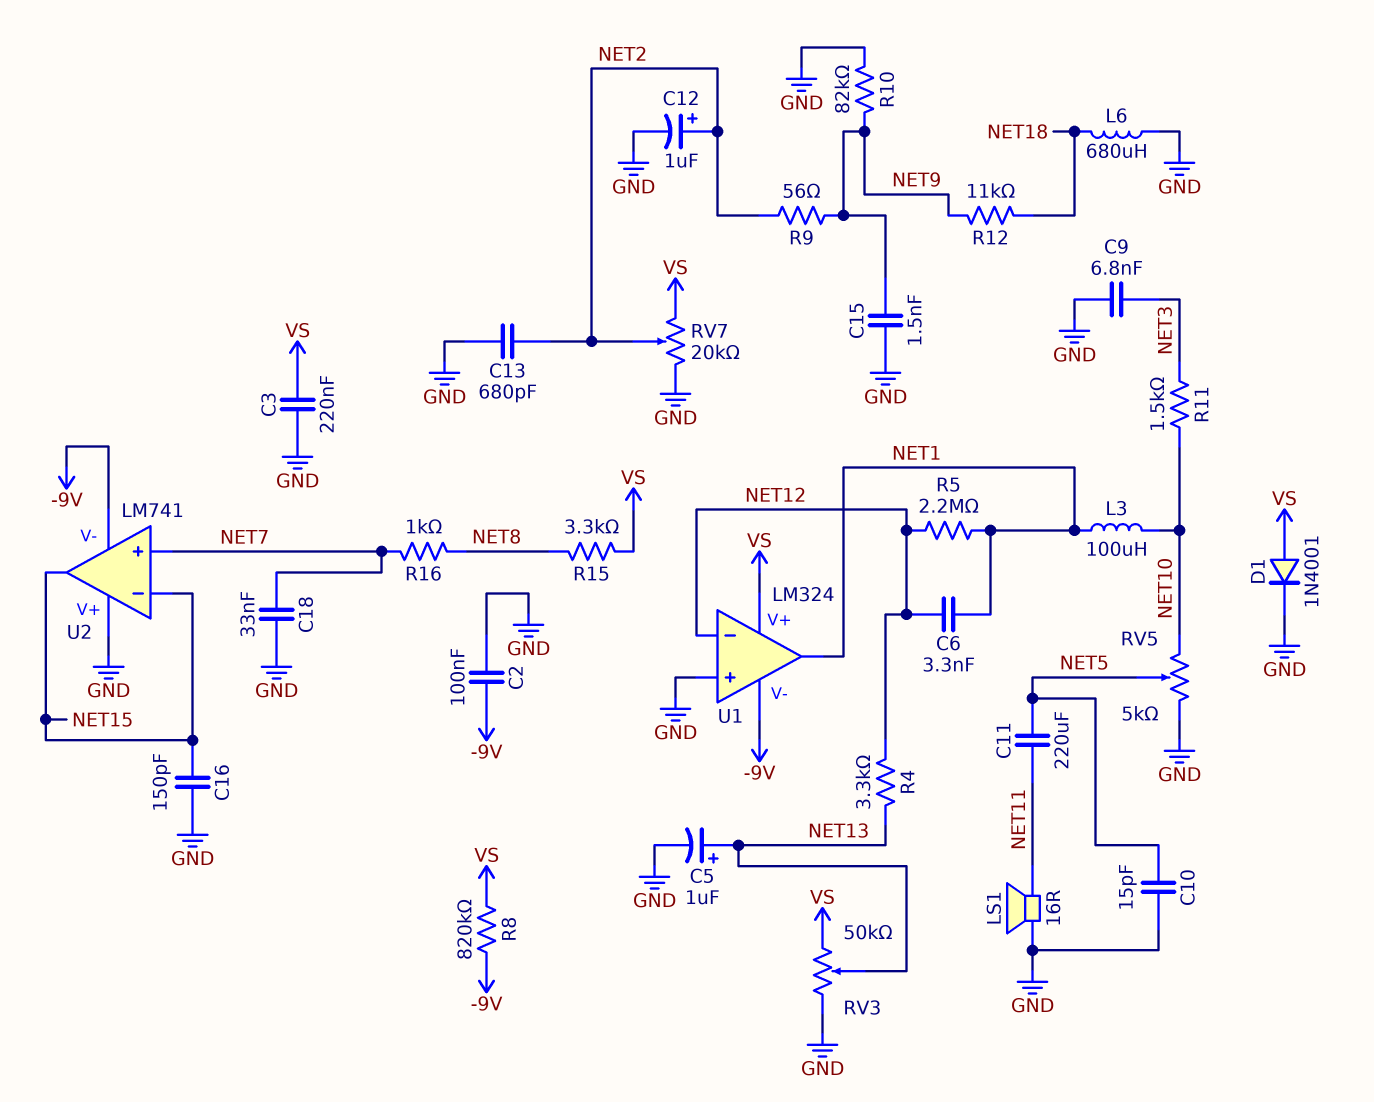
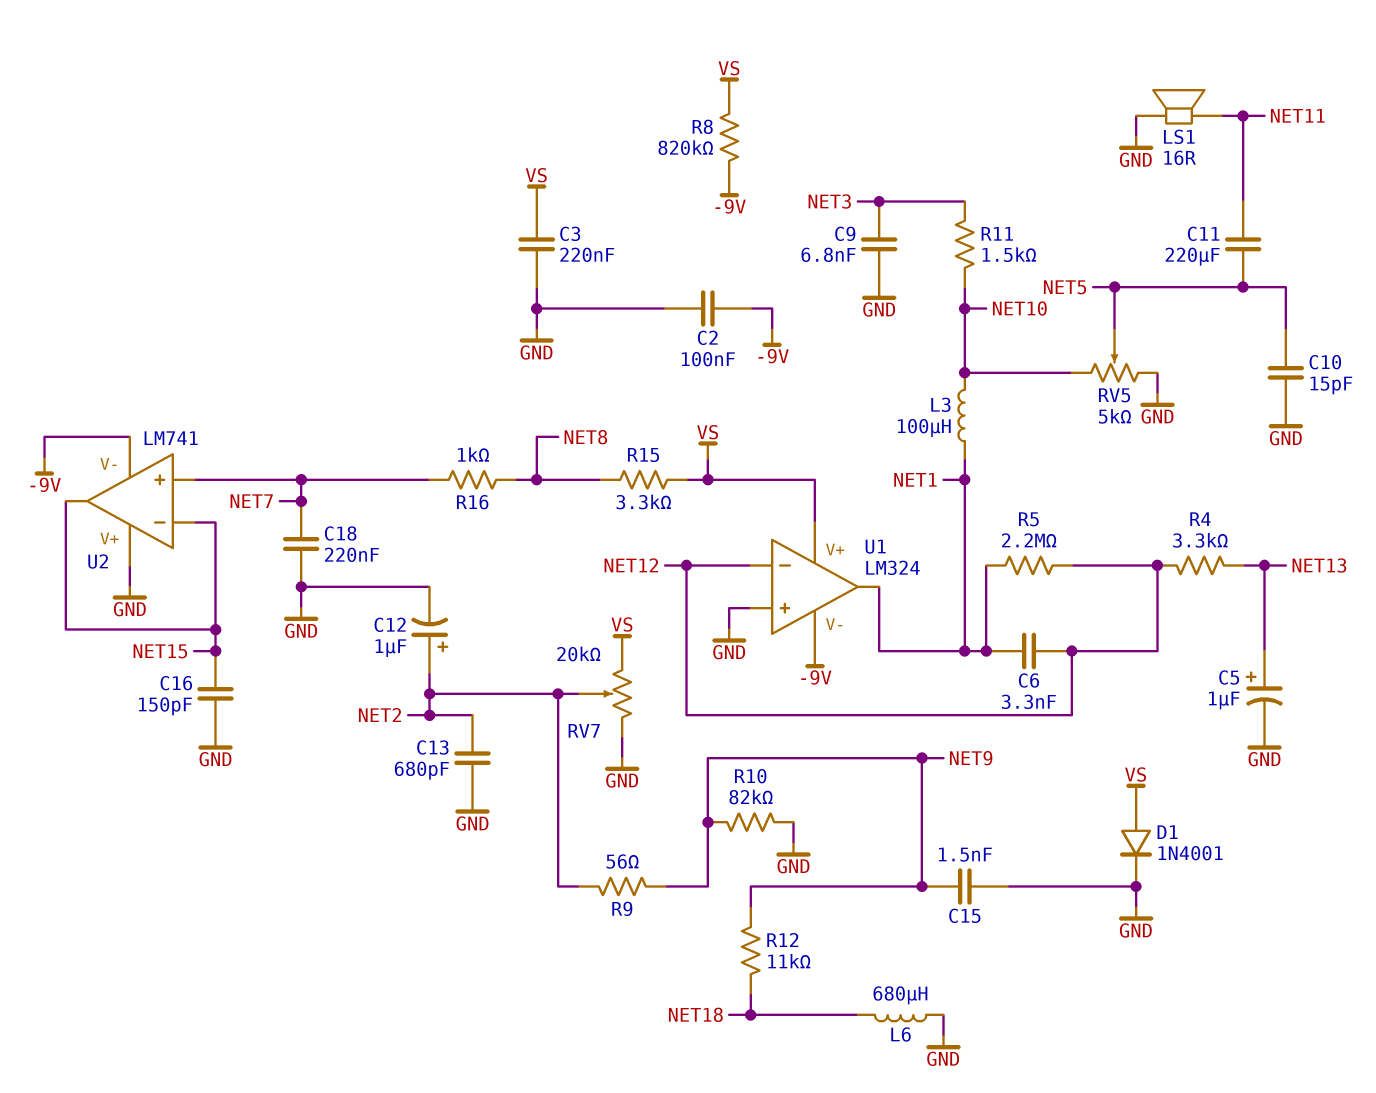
C18: 33nF (GND, NET7) -> 220nF (GND, NET7)
RV3: 50k (GND, VS, wiper NET13) -> none

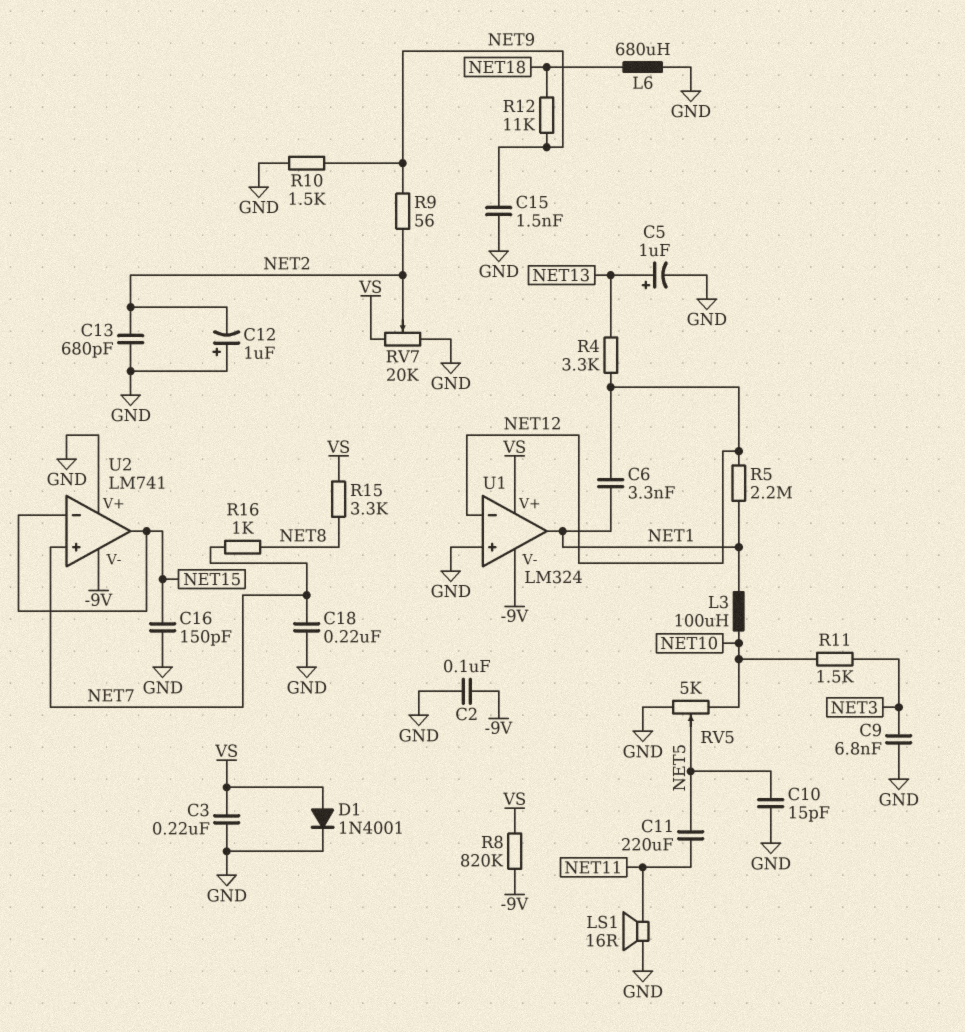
C12: 1uF (plus NET2, minus GND) -> 1uF (plus GND, minus NET2)
R10: 82k (GND, NET9) -> 1.5k (GND, NET9)

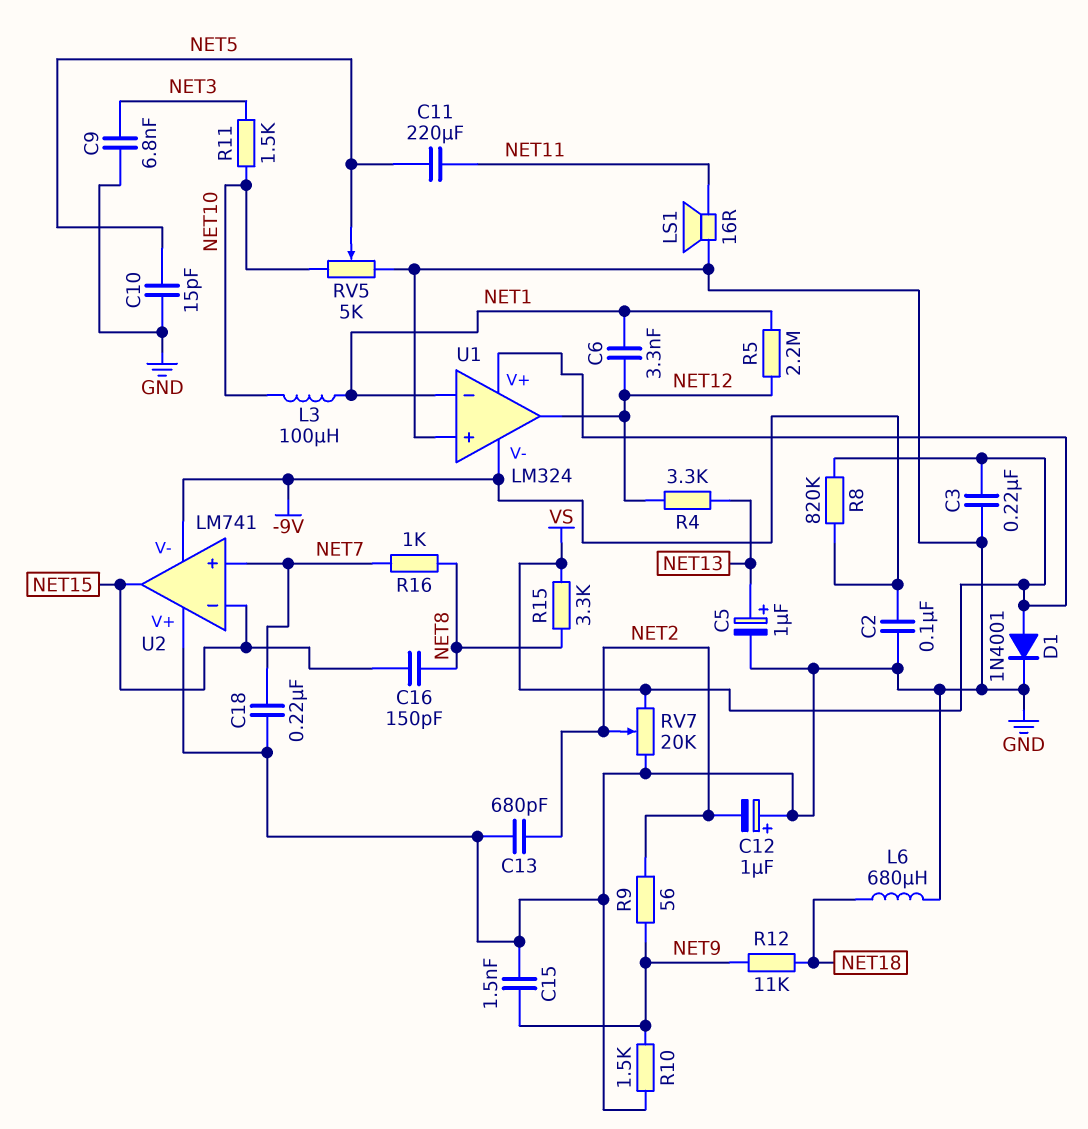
C16: 150pF (GND, NET15) -> 150pF (NET8, NET15)
U1 pin in-: NET12 -> NET1
U1 pin out: NET1 -> NET12

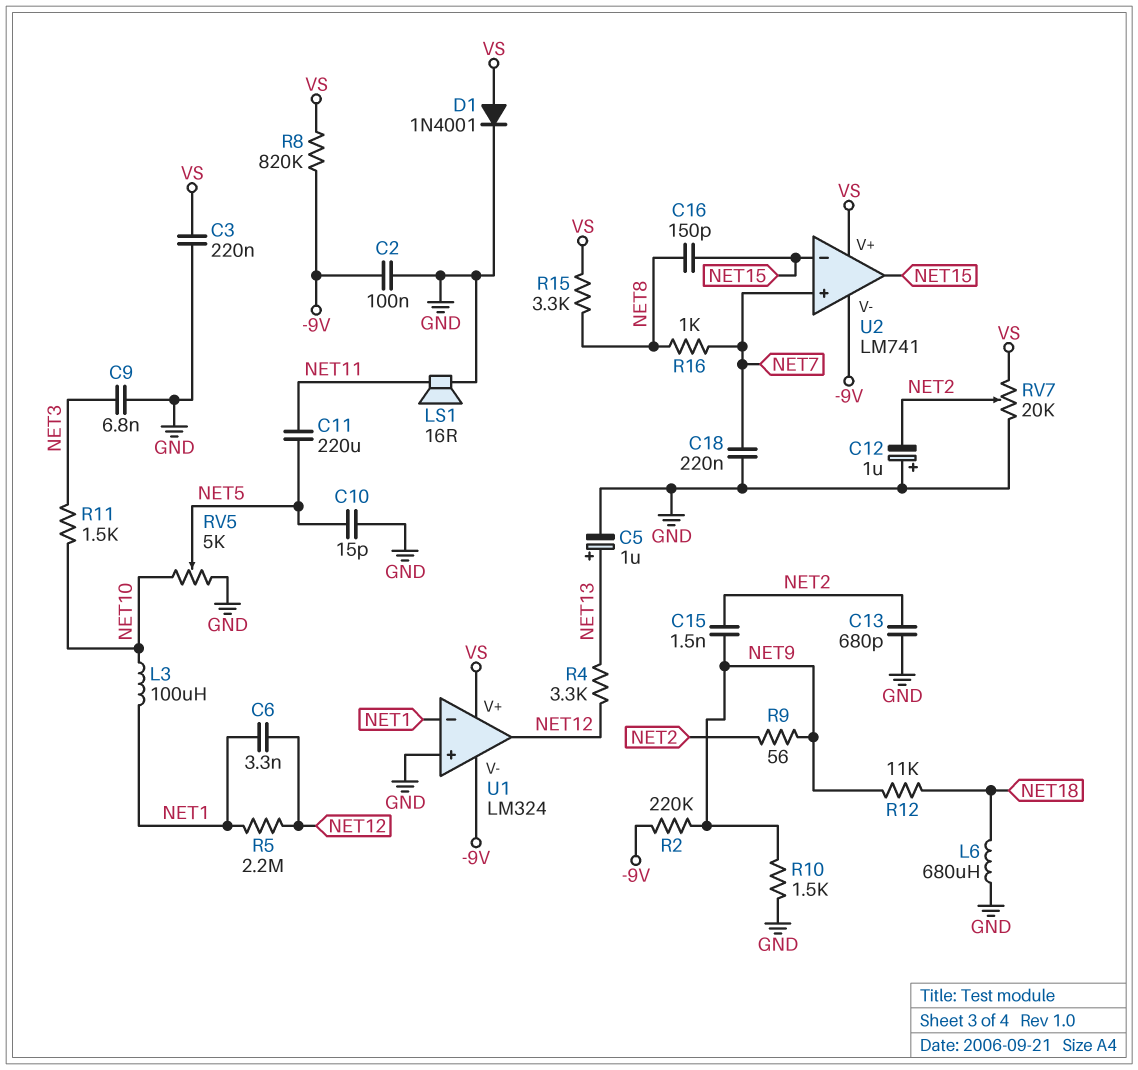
C15: 1.5nF (GND, NET9) -> 1.5nF (NET2, NET9)
R2: none -> 220k (-9V, NET9)
U2 pin V+: GND -> VS

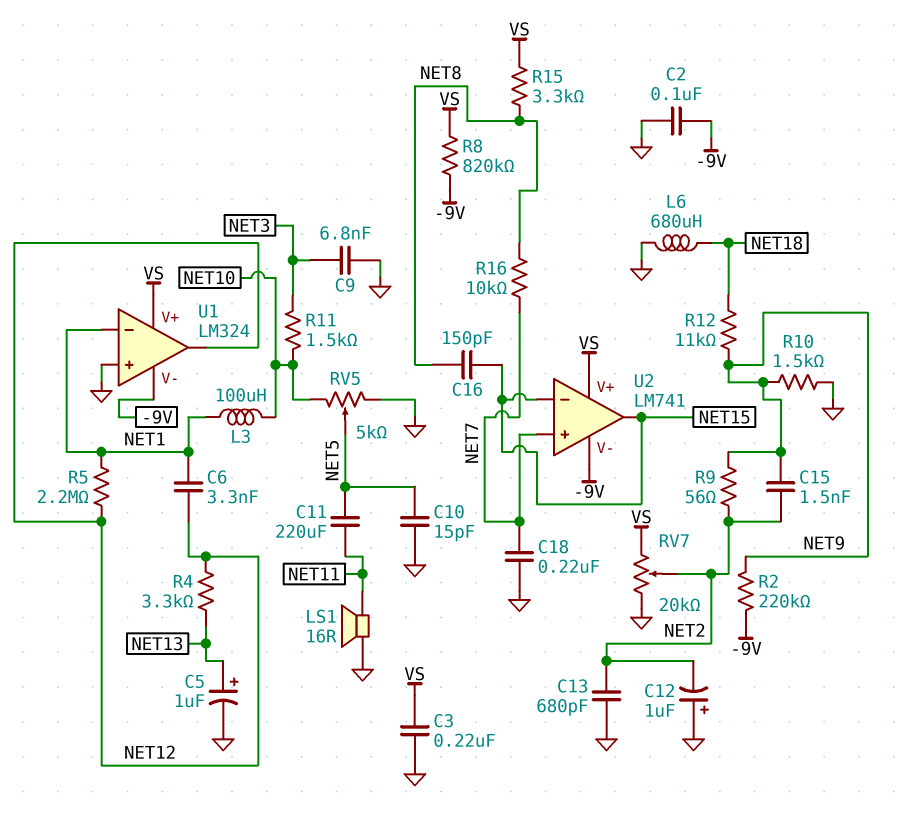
D1: diode 1N4001 (A VS, K GND) -> none
R16: 1k (NET7, NET8) -> 10k (NET7, NET8)

